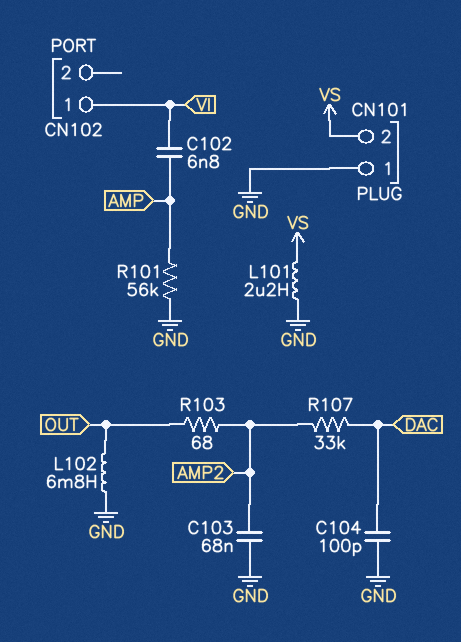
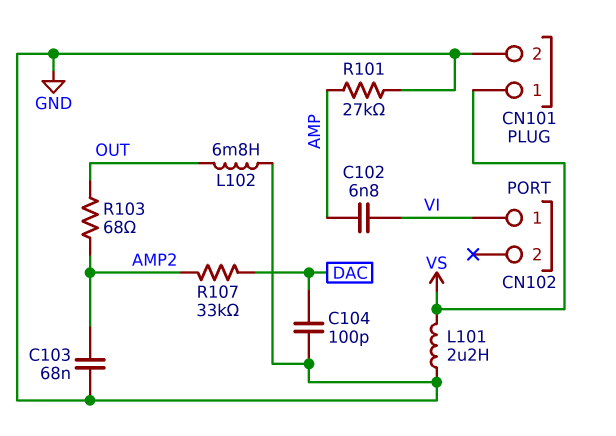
CN101 pin 1: GND -> VS
CN101 pin 2: VS -> GND
R101: 56k (AMP, GND) -> 27k (AMP, GND)

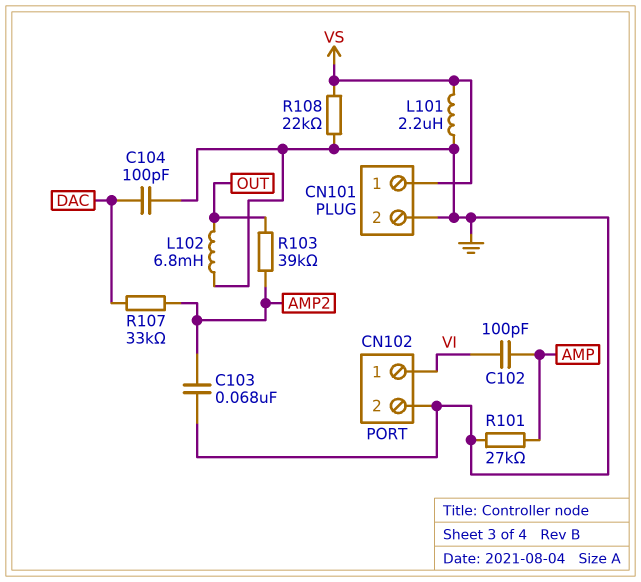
C102: 6.8nF (AMP, VI) -> 100pF (AMP, VI)
CN102 pin 2: none -> GND
R103: 68 (AMP2, OUT) -> 39k (AMP2, OUT)
R108: none -> 22k (GND, VS)

